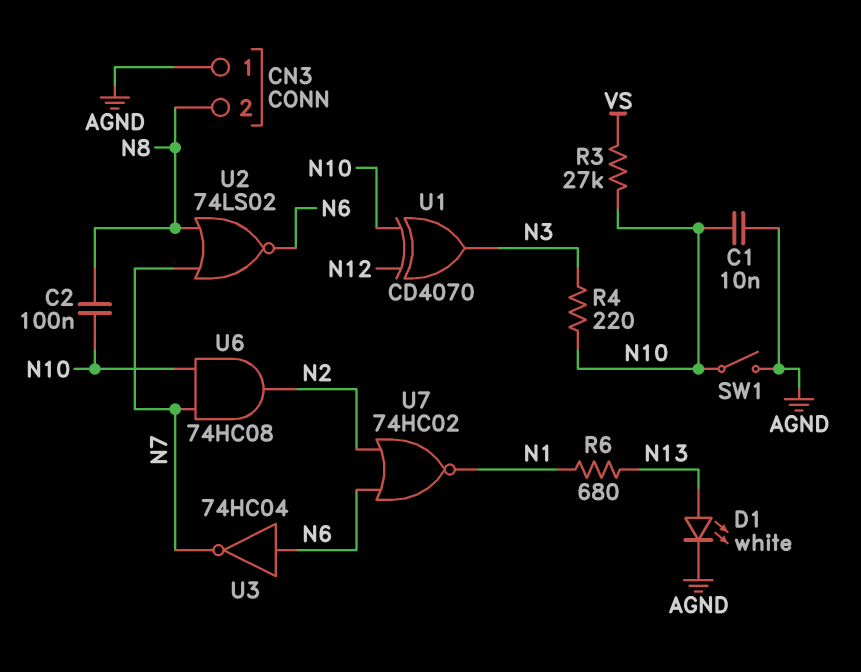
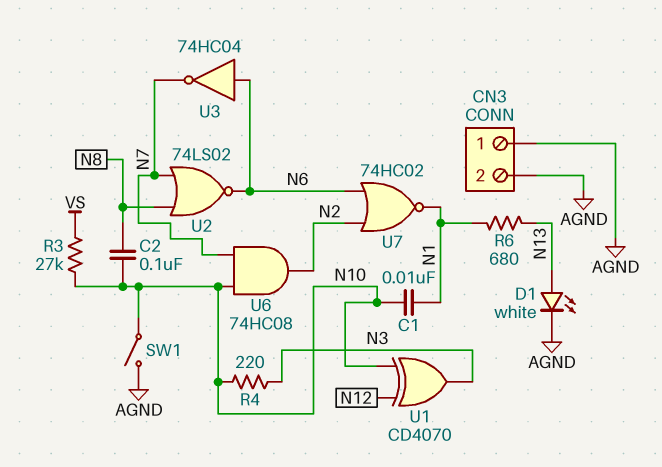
C1: 10nF (AGND, N10) -> 10nF (N1, N10)
CN3 pin 2: N8 -> AGND

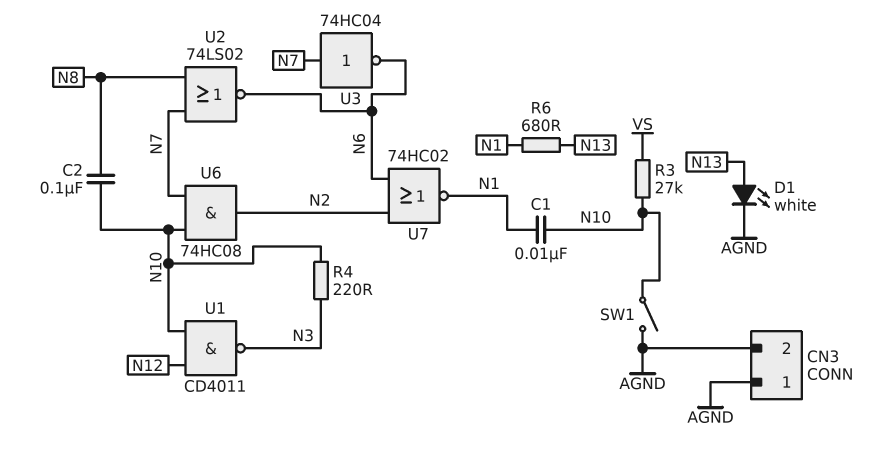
U1: XOR CD4070 (in N10, in N12, out N3) -> NAND CD4011 (in N10, in N12, out N3)
U3: NOT 74HC04 (in N6, out N7) -> NOT 74HC04 (in N7, out N6)

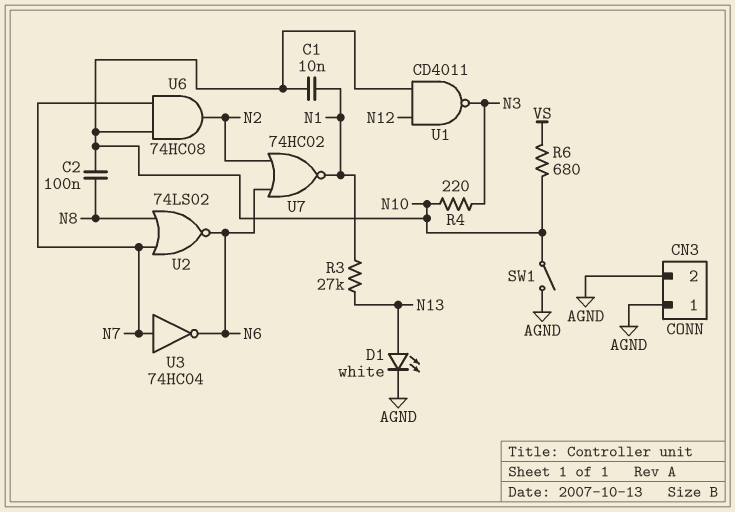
R3: 27k (N10, VS) -> 27k (N1, N13)
R6: 680 (N1, N13) -> 680 (N10, VS)

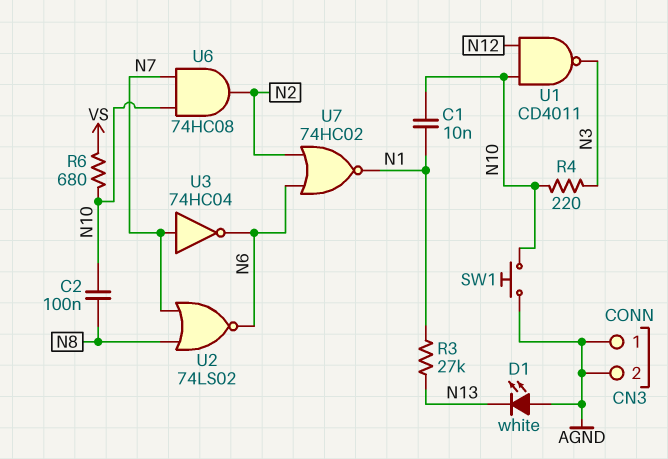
D1: LED white (A N13, K AGND) -> LED white (A AGND, K N13)
SW1: switch (AGND, N10) -> button (AGND, N10)

